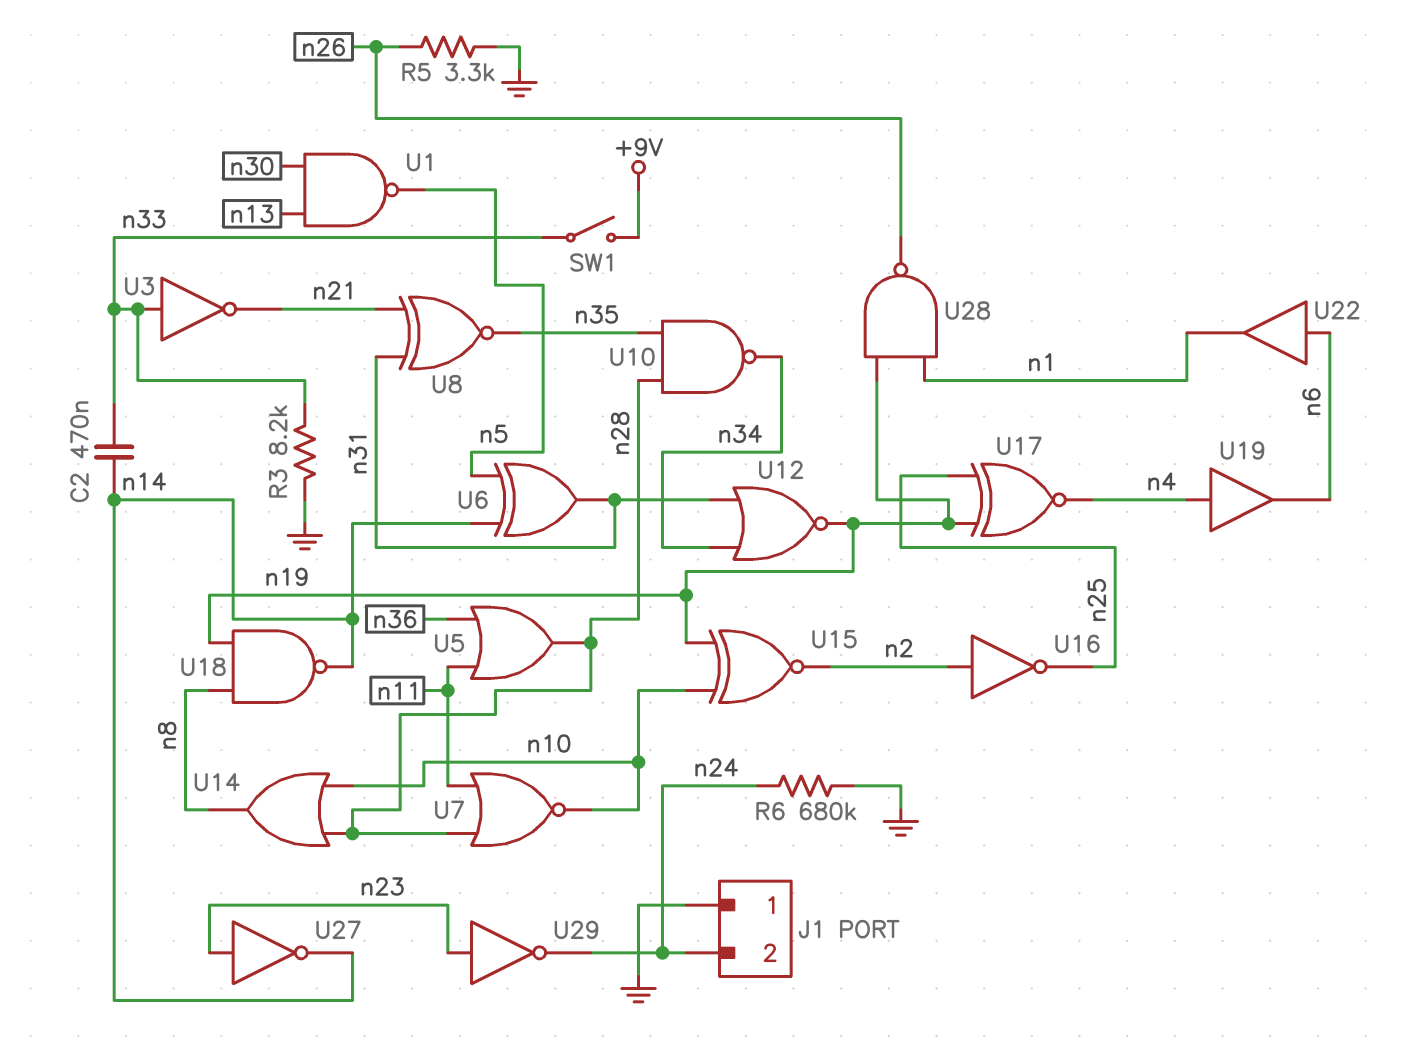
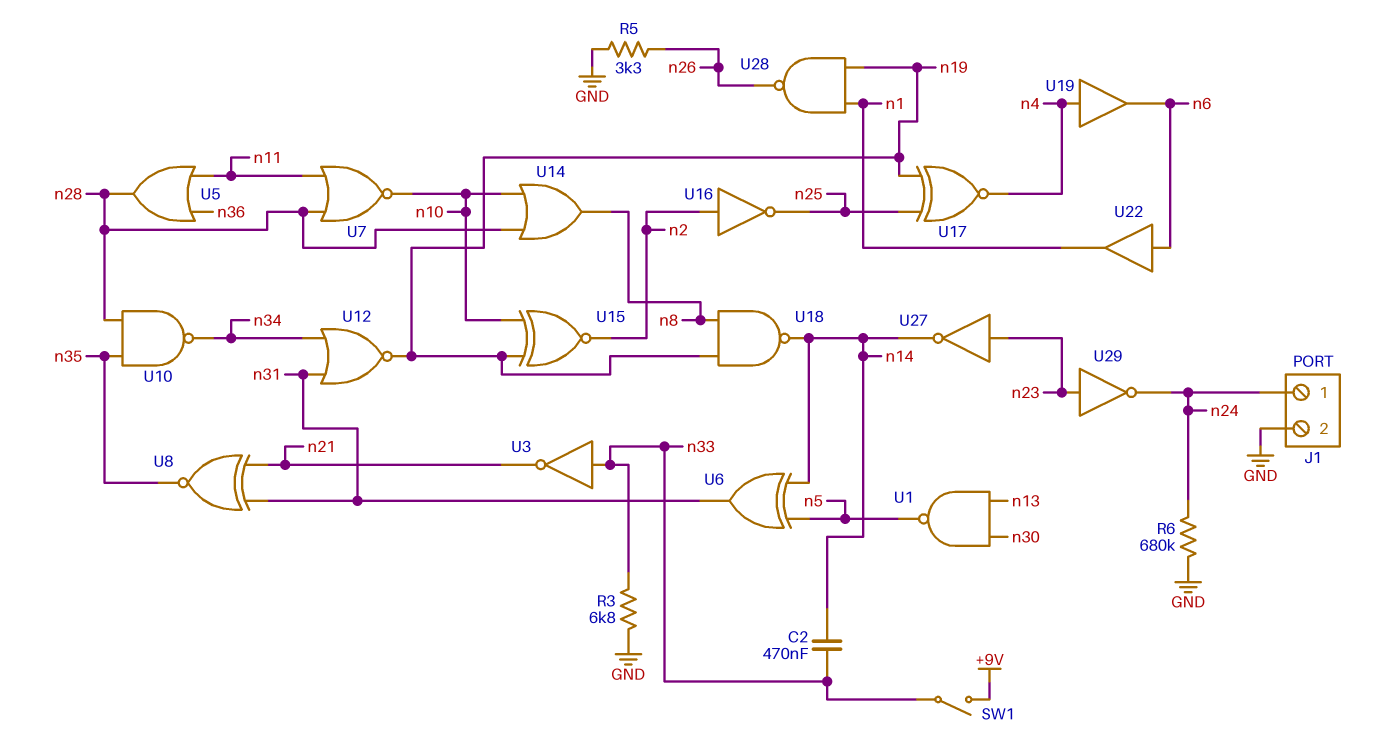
J1 pin 1: GND -> n24
J1 pin 2: n24 -> GND
R3: 8.2k (GND, n33) -> 6.8k (GND, n33)

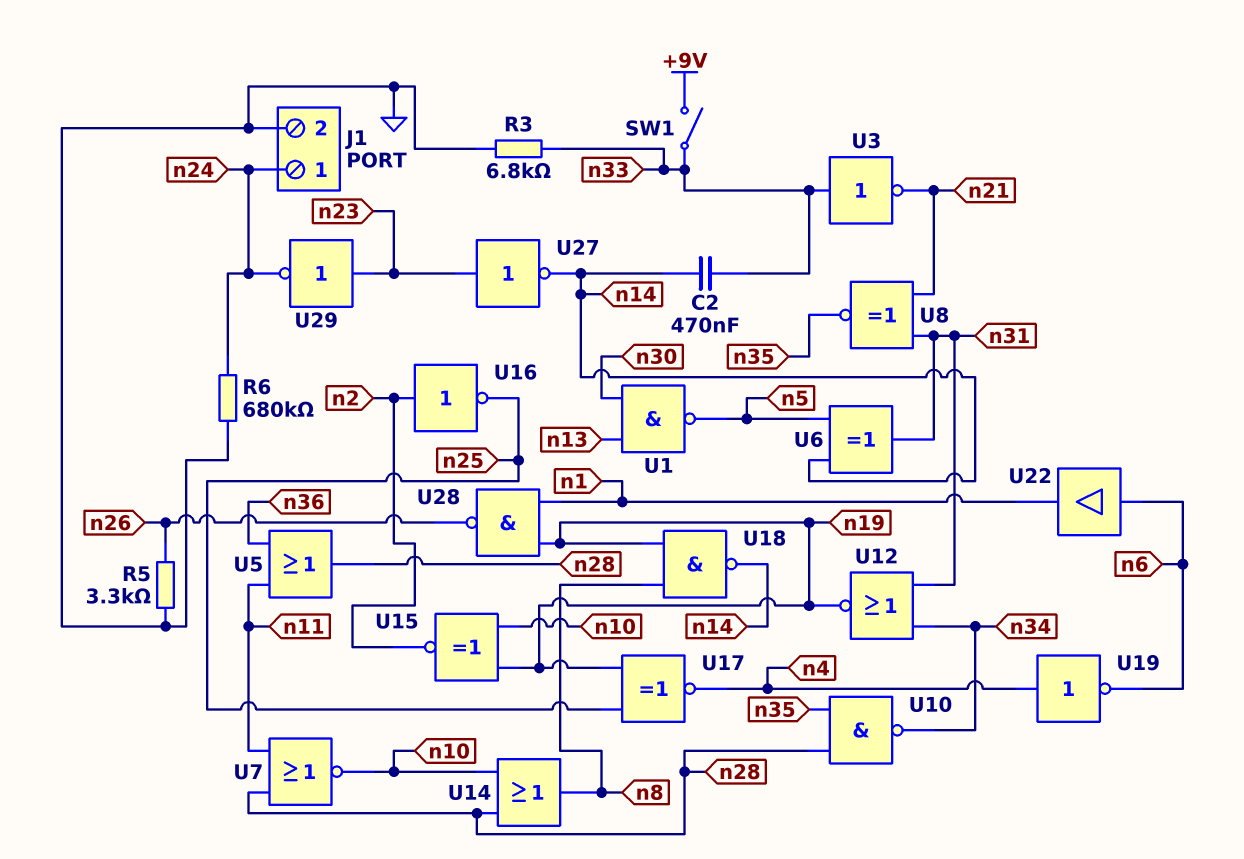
U19: buffer (in n4, out n6) -> NOT (in n4, out n6)

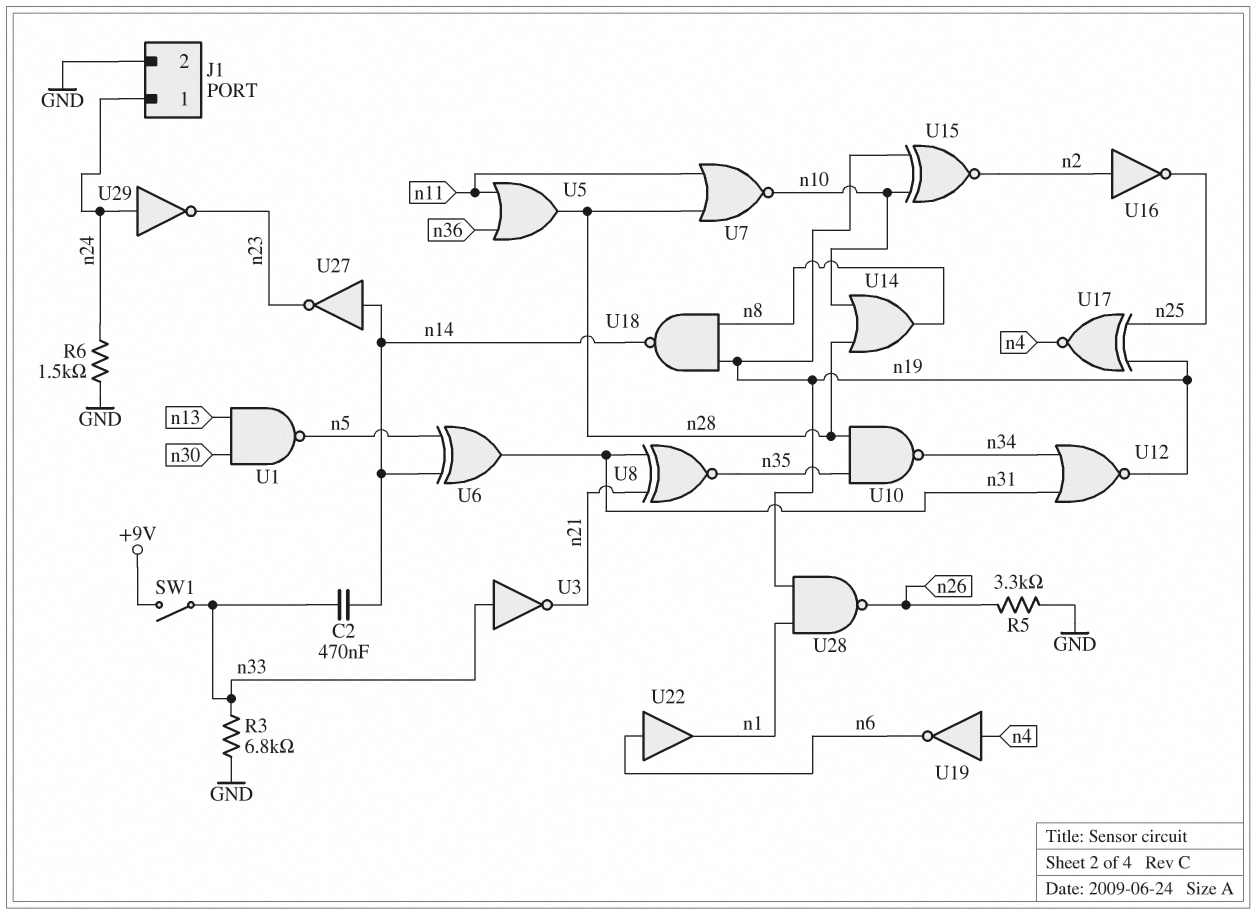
R6: 680k (GND, n24) -> 1.5k (GND, n24)
U27: NOT (in n23, out n14) -> NOT (in n14, out n23)
U29: NOT (in n23, out n24) -> NOT (in n24, out n23)

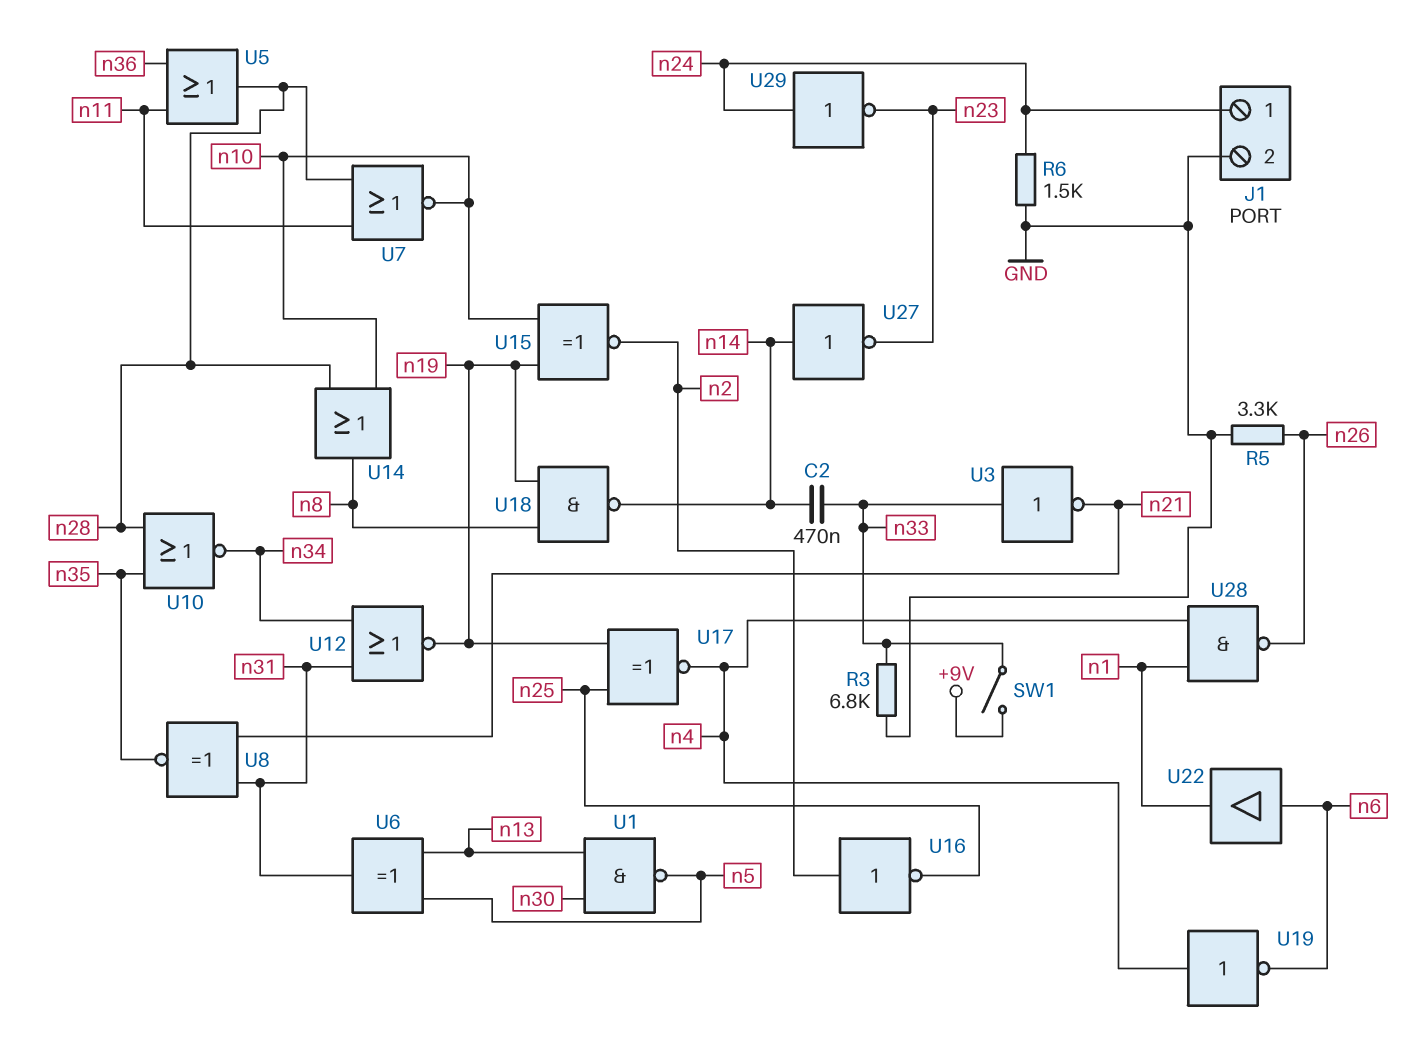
U6: XOR (in n5, in n14, out n31) -> XOR (in n5, in n13, out n31)
U10: NAND (in n28, in n35, out n34) -> NOR (in n28, in n35, out n34)
U28: NAND (in n1, in n19, out n26) -> NAND (in n1, in n4, out n26)

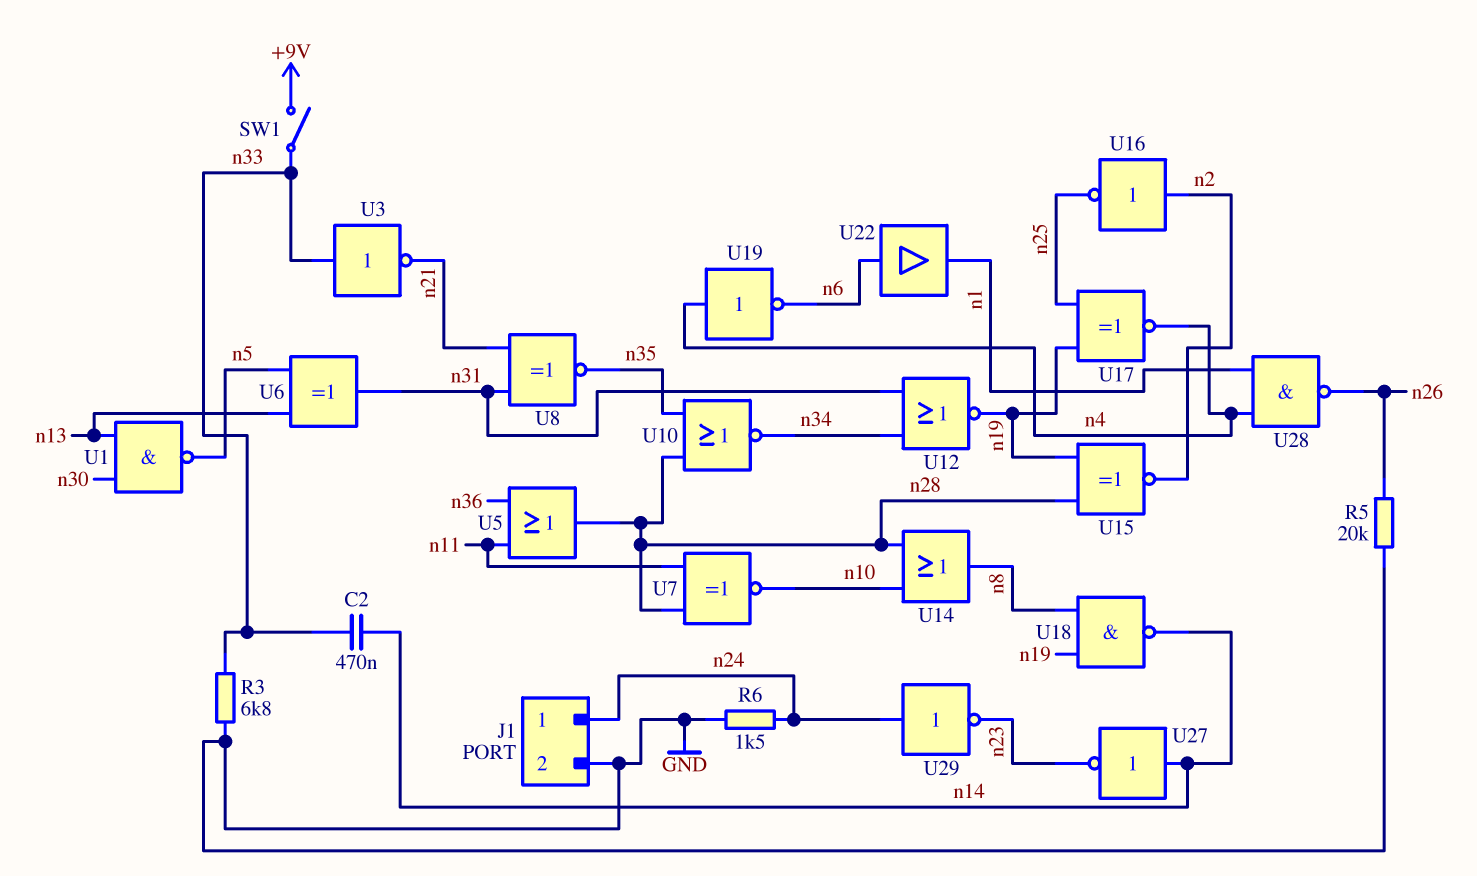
R5: 3.3k (GND, n26) -> 20k (GND, n26)
U7: NOR (in n11, in n28, out n10) -> XNOR (in n11, in n28, out n10)
U15: XNOR (in n10, in n19, out n2) -> XNOR (in n19, in n28, out n2)

